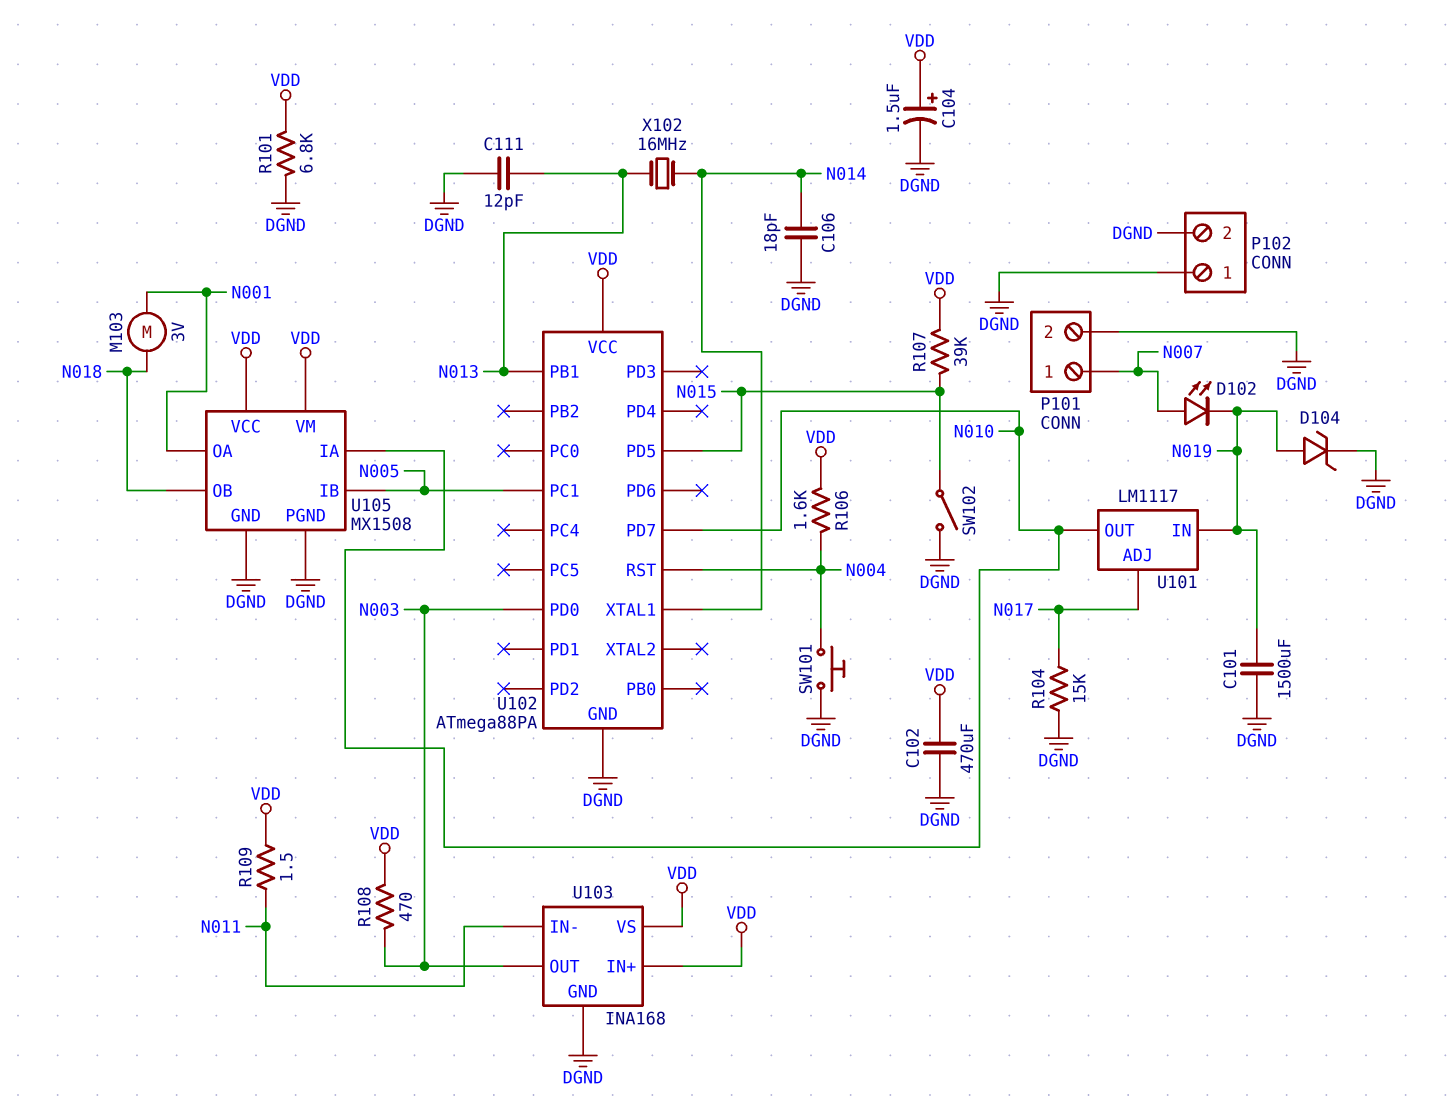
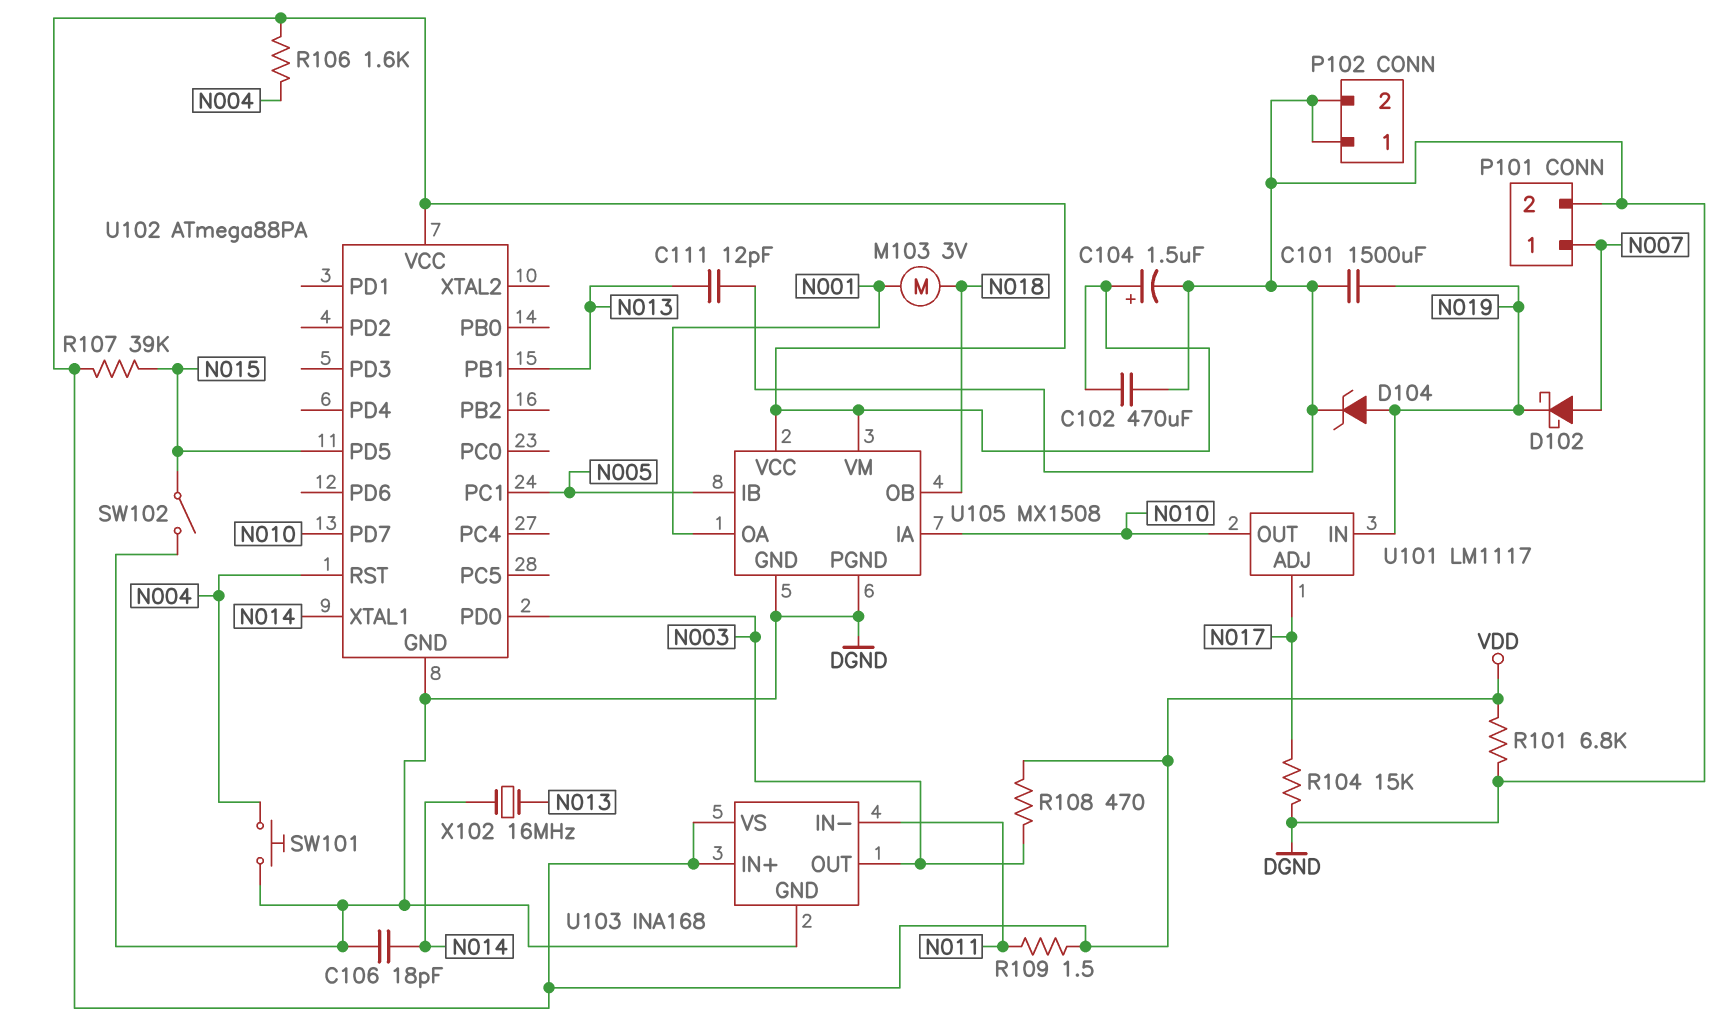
D102: LED (A N007, K N019) -> schottky (A N007, K N019)

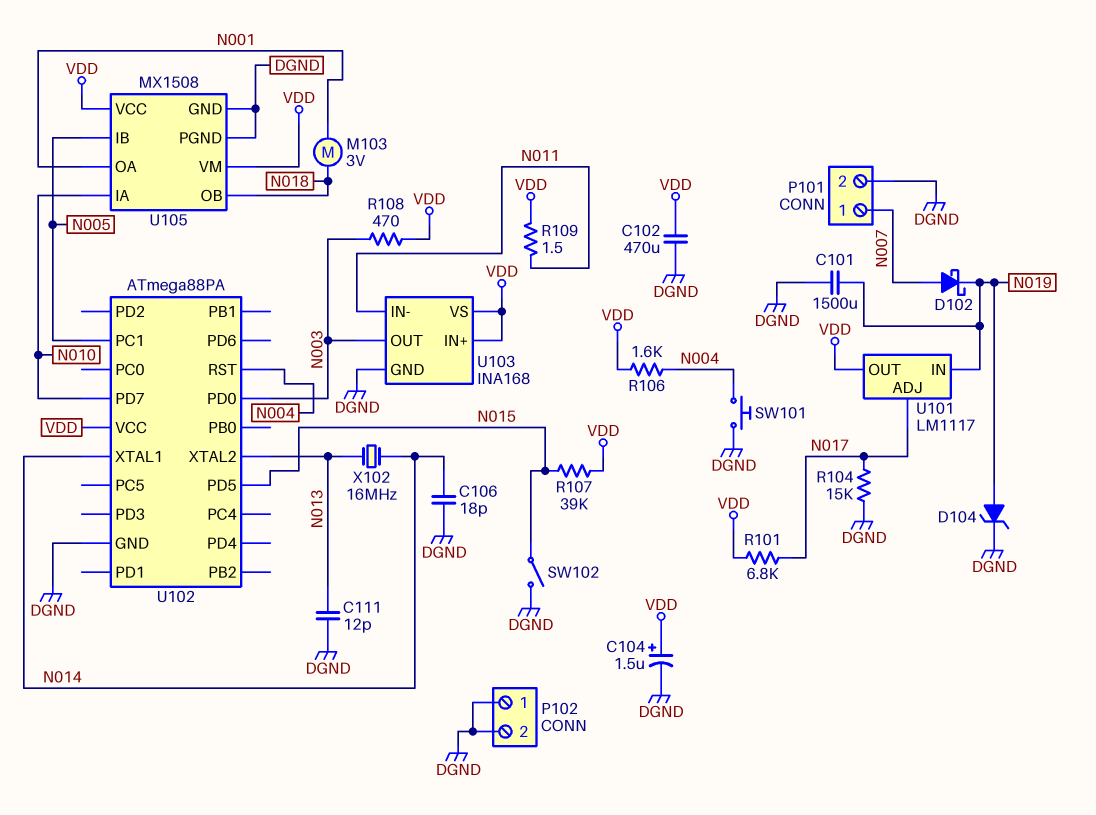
R101: 6.8k (DGND, VDD) -> 6.8k (N017, VDD)
U101 pin OUT: N010 -> VDD
U102 pin PB1: N013 -> none
U102 pin XTAL2: none -> N013

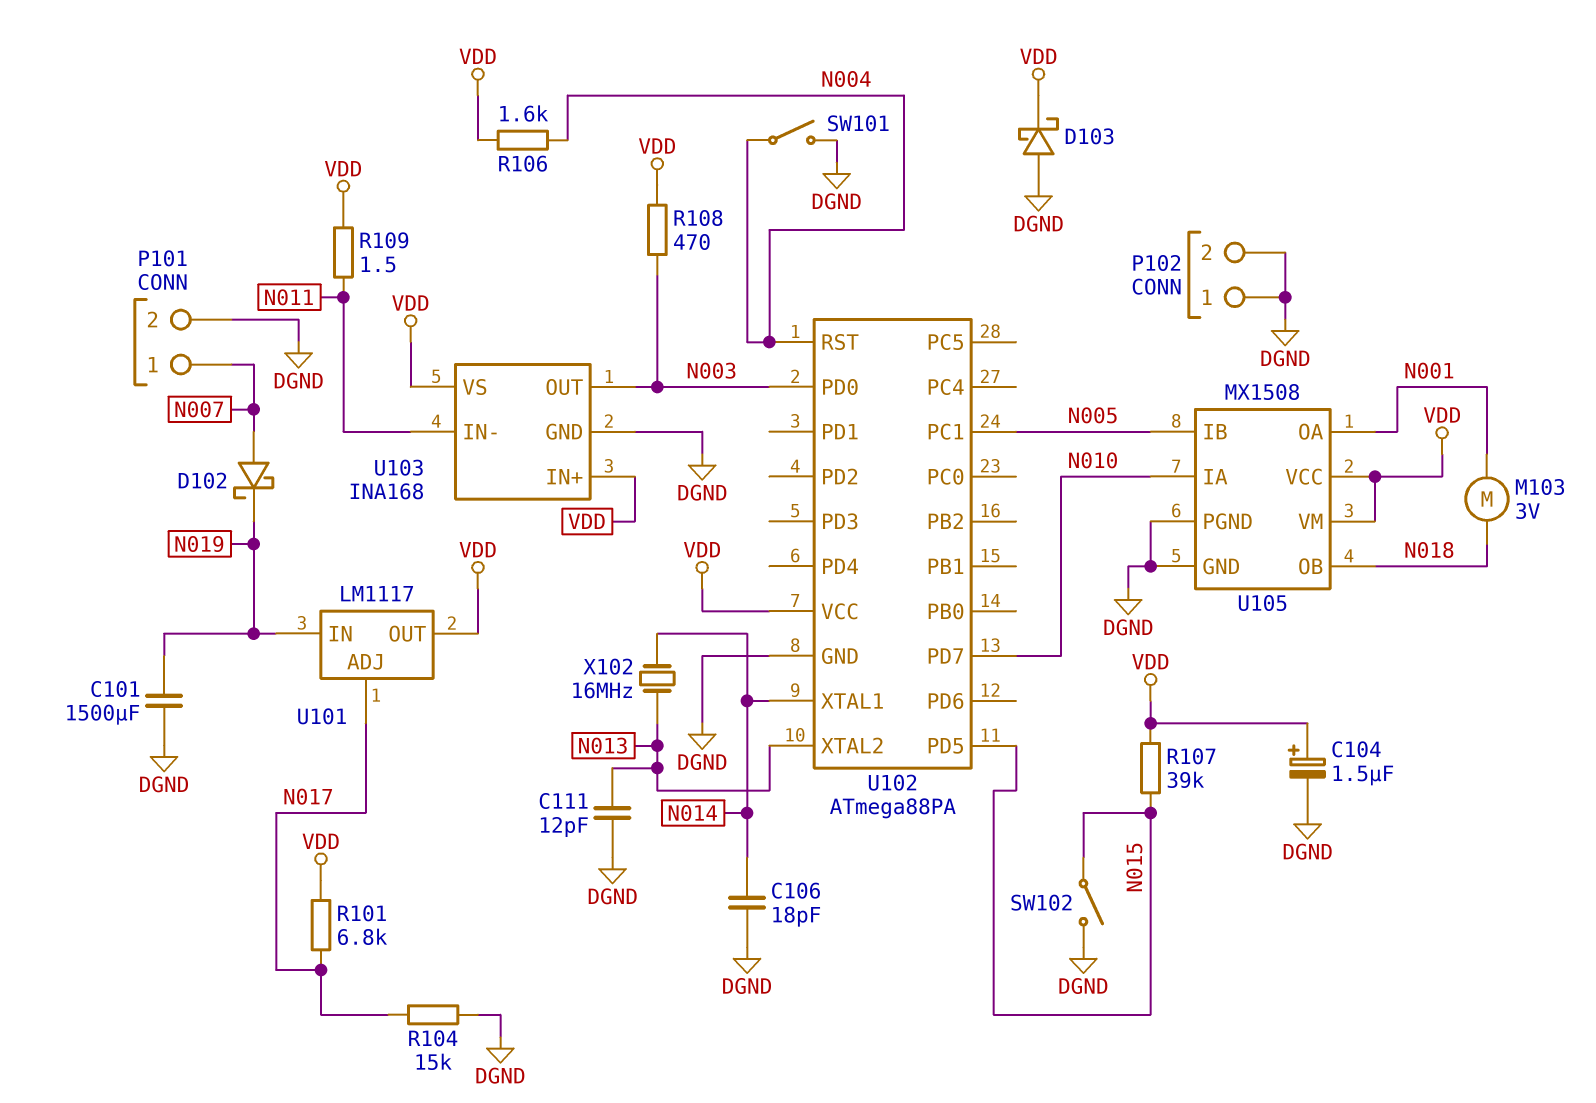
C102: 470uF (DGND, VDD) -> none
D103: none -> schottky (A DGND, K VDD)
D104: zener (A N019, K DGND) -> none
SW101: button (DGND, N004) -> switch (DGND, N004)

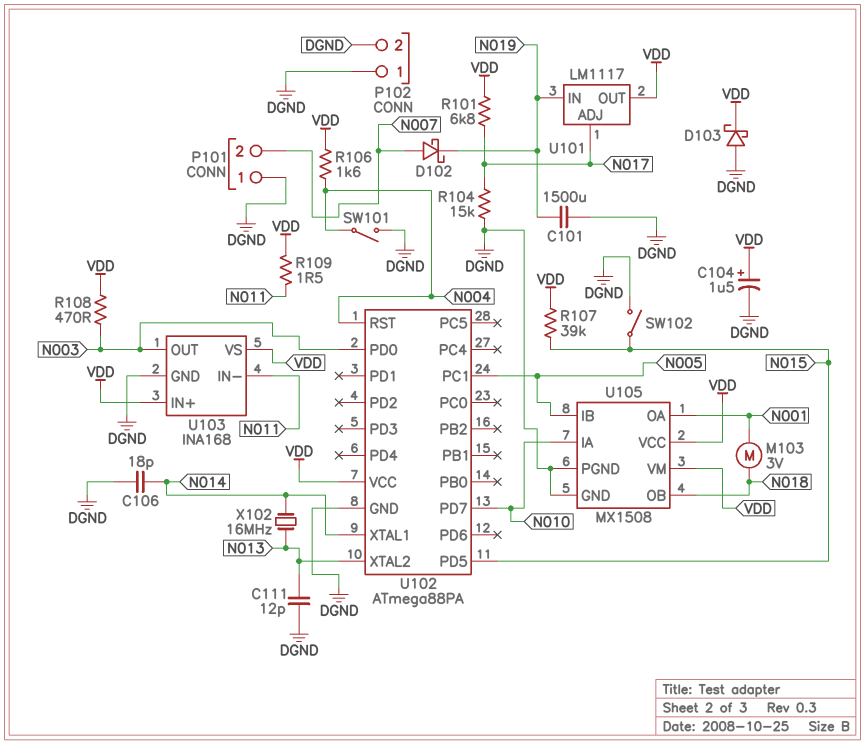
P101 pin 1: N007 -> DGND
P101 pin 2: DGND -> N007

